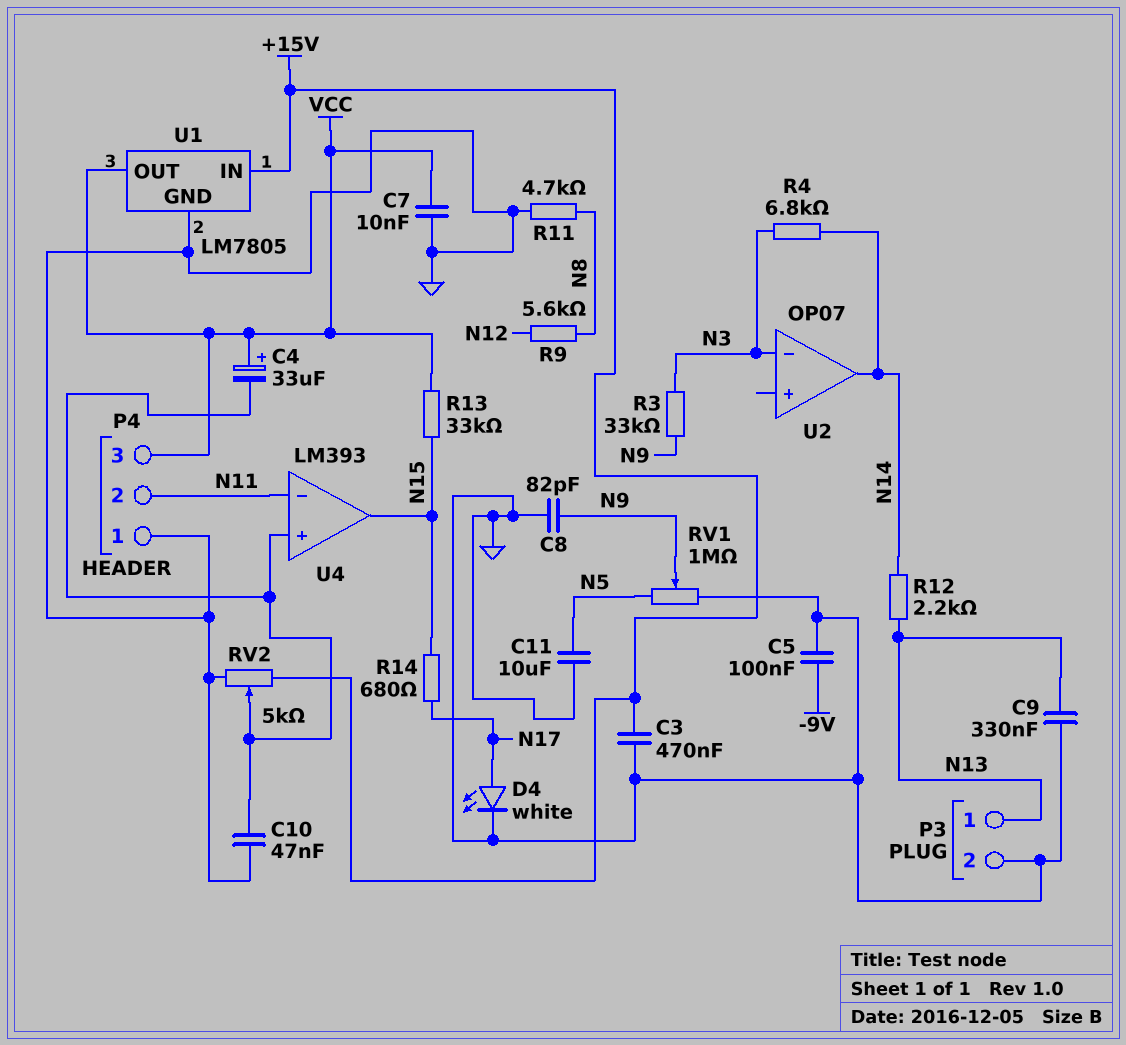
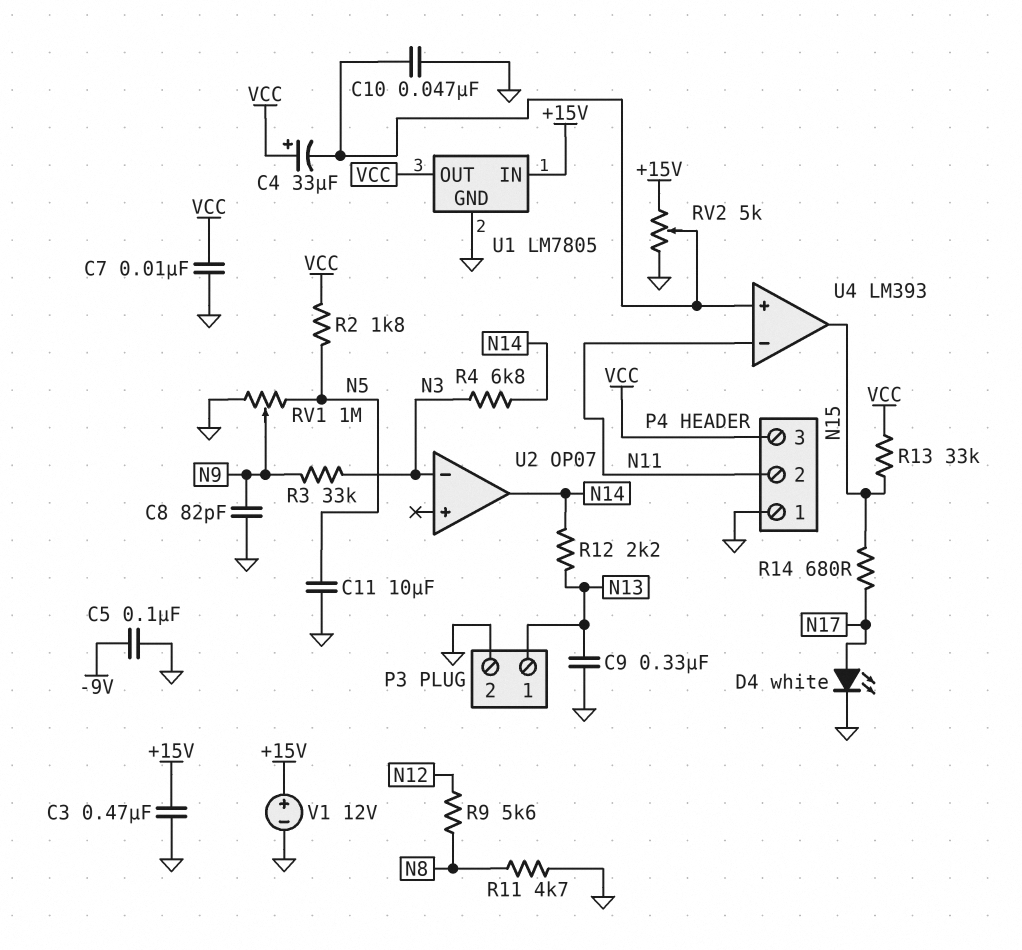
R2: none -> 1.8k (N5, VCC)
V1: none -> 12V (plus +15V, minus GND)

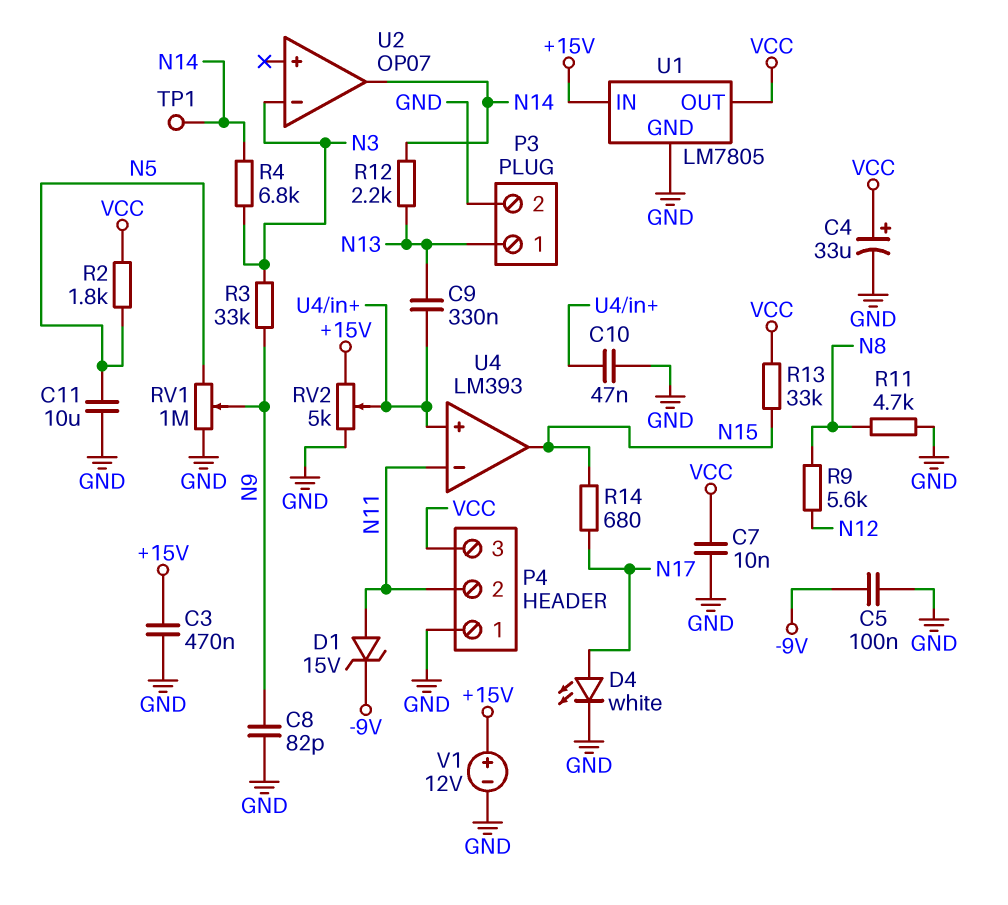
C4: 33uF (plus VCC, minus U4/in+) -> 33uF (plus VCC, minus GND)
C9: 330nF (GND, N13) -> 330nF (N13, U4/in+)
D1: none -> zener 15V (A N11, K -9V)
TP1: none -> test point (N14)

